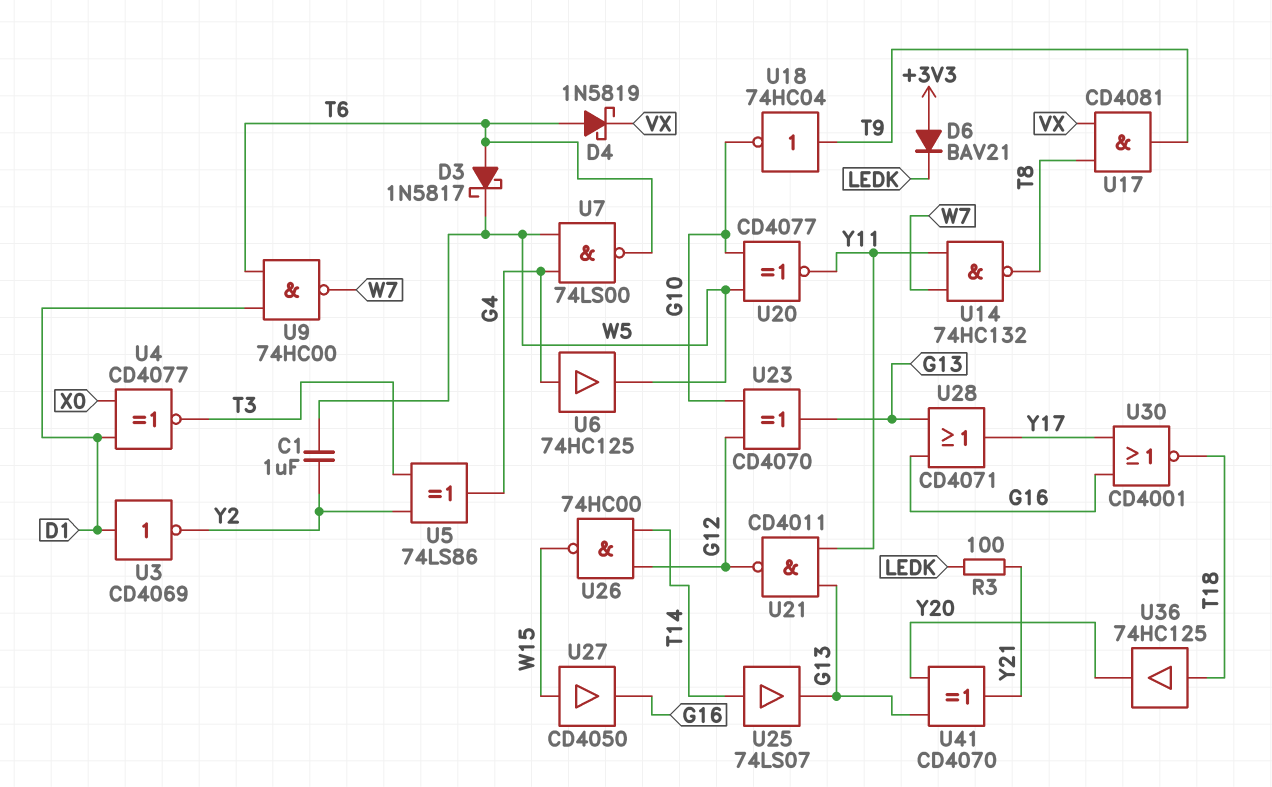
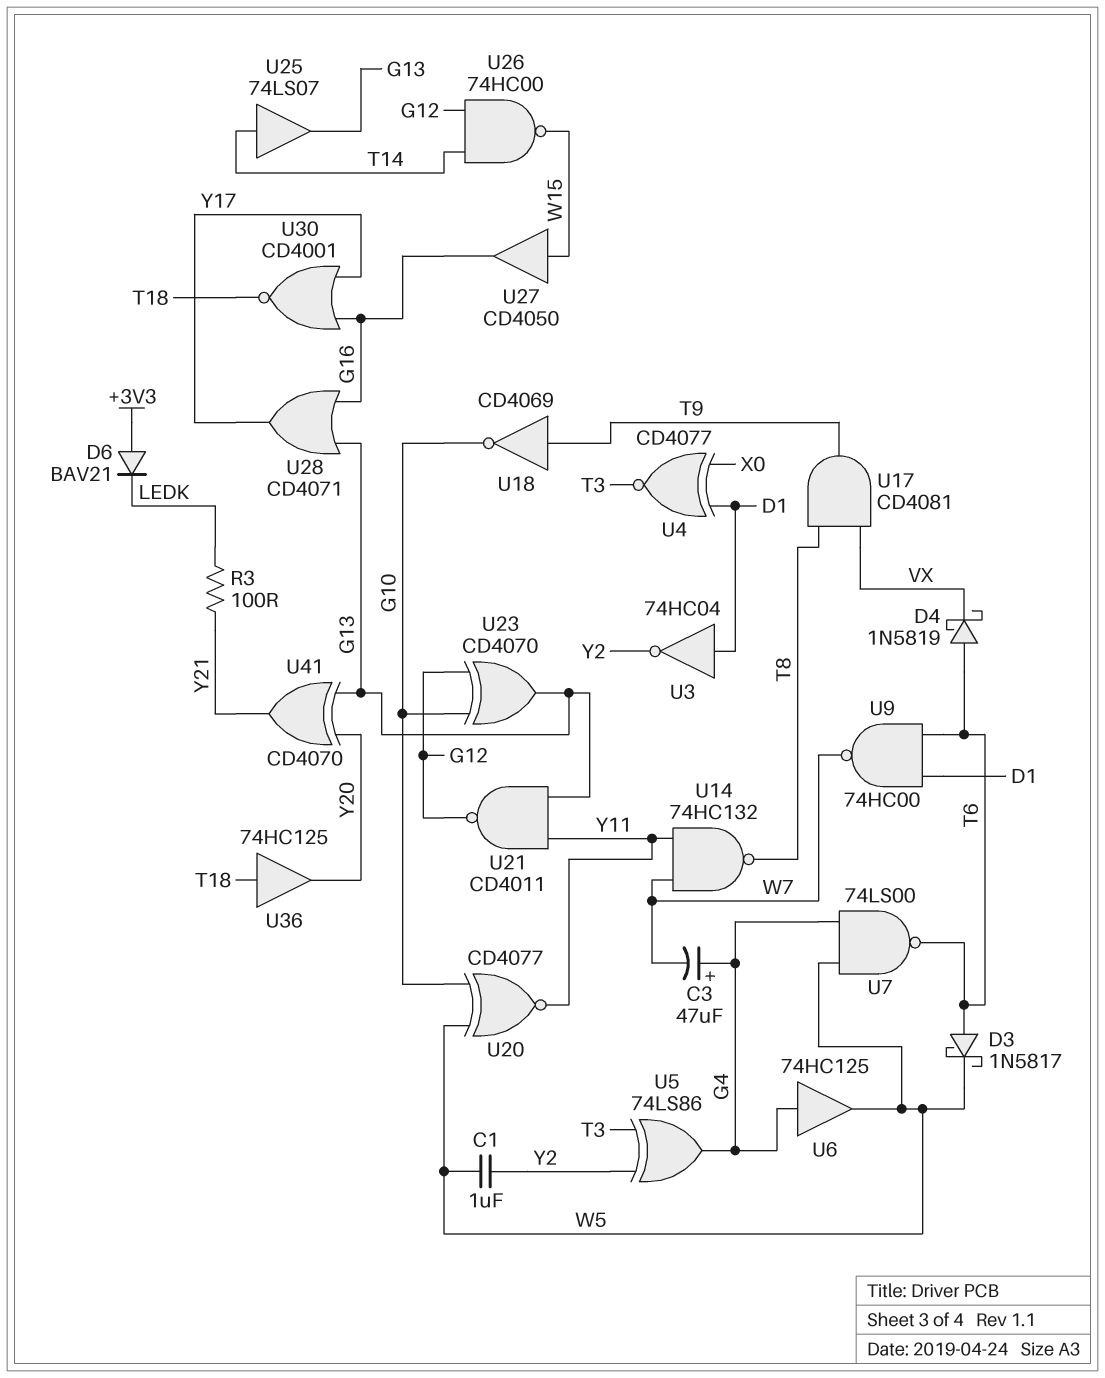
C3: none -> 47uF (plus G4, minus W7)
U3: NOT CD4069 (in D1, out Y2) -> NOT 74HC04 (in D1, out Y2)
U18: NOT 74HC04 (in T9, out G10) -> NOT CD4069 (in T9, out G10)

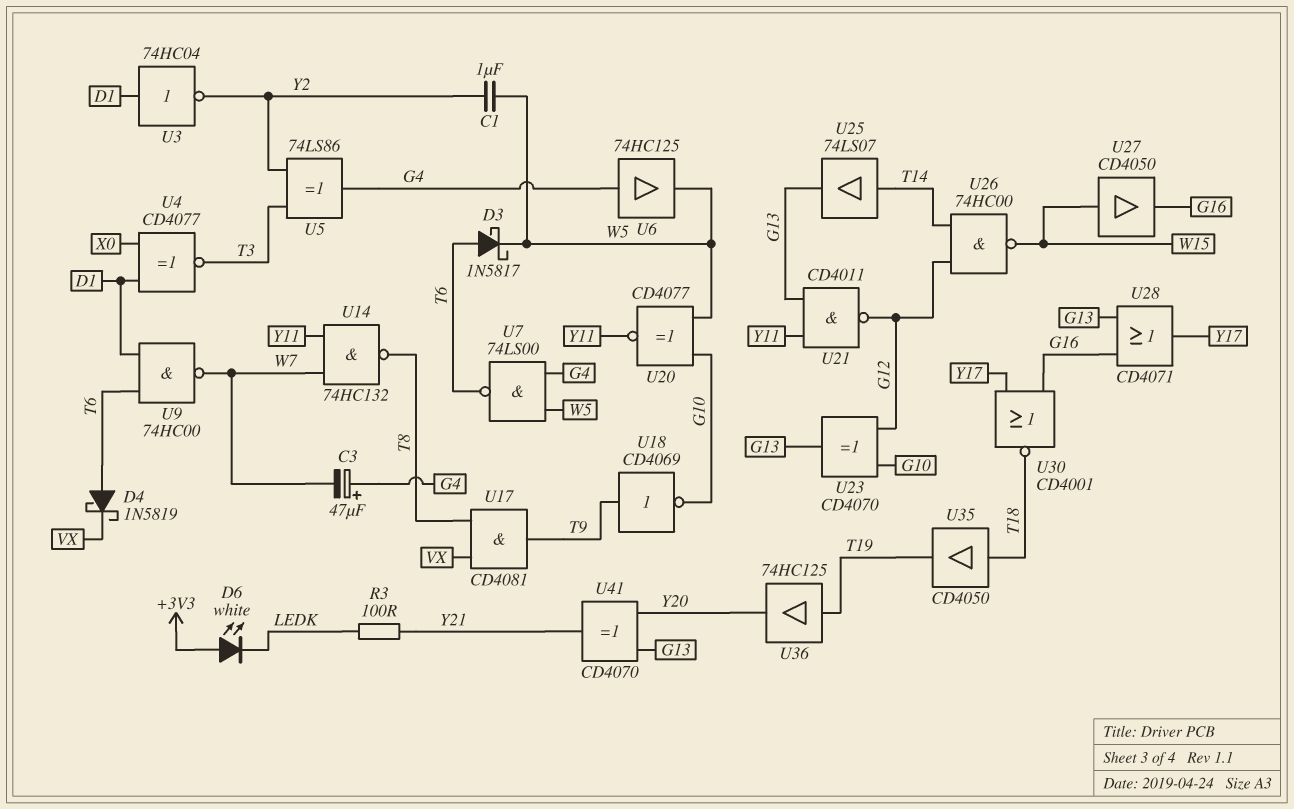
D6: diode BAV21 (A +3V3, K LEDK) -> LED white (A +3V3, K LEDK)
U35: none -> buffer CD4050 (in T18, out T19)
U36: buffer 74HC125 (in T18, out Y20) -> buffer 74HC125 (in T19, out Y20)

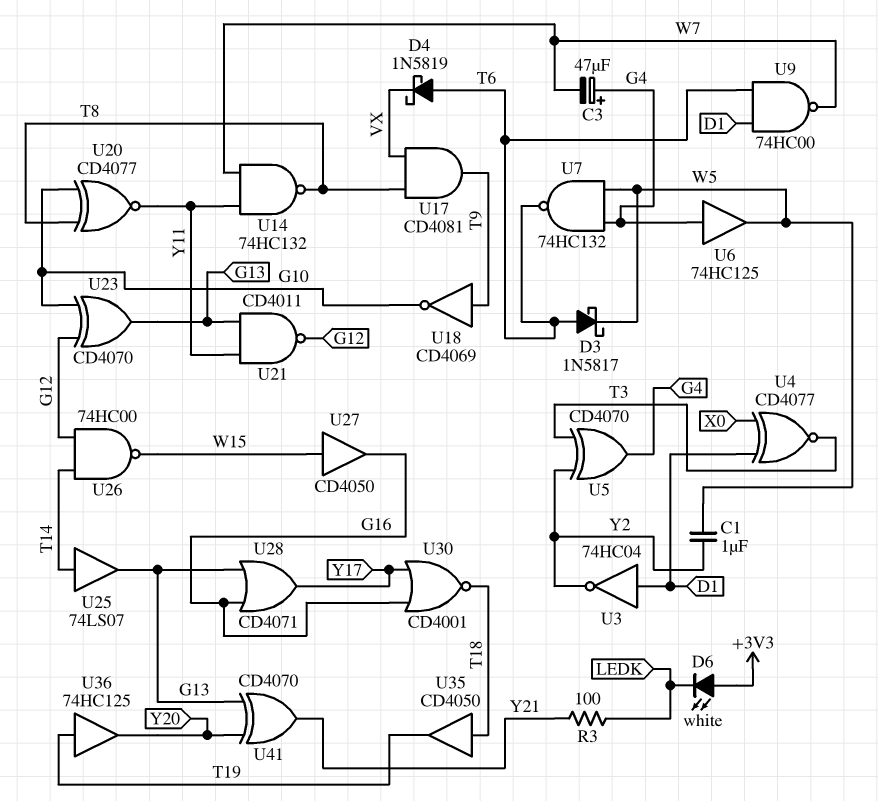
U5: XOR 74LS86 (in T3, in Y2, out G4) -> XOR CD4070 (in T3, in Y2, out G4)
U7: NAND 74LS00 (in G4, in W5, out T6) -> NAND 74HC132 (in G4, in W5, out T6)
U20: XNOR CD4077 (in G10, in W5, out Y11) -> XNOR CD4077 (in G10, in T8, out Y11)

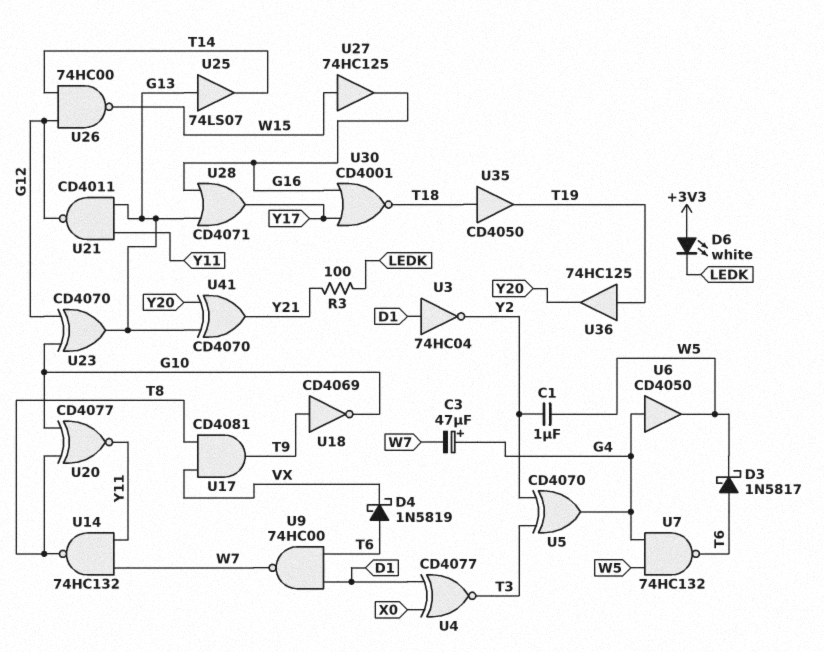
U6: buffer 74HC125 (in G4, out W5) -> buffer CD4050 (in G4, out W5)
U25: buffer 74LS07 (in T14, out G13) -> buffer 74LS07 (in G13, out T14)
U27: buffer CD4050 (in W15, out G16) -> buffer 74HC125 (in W15, out G16)

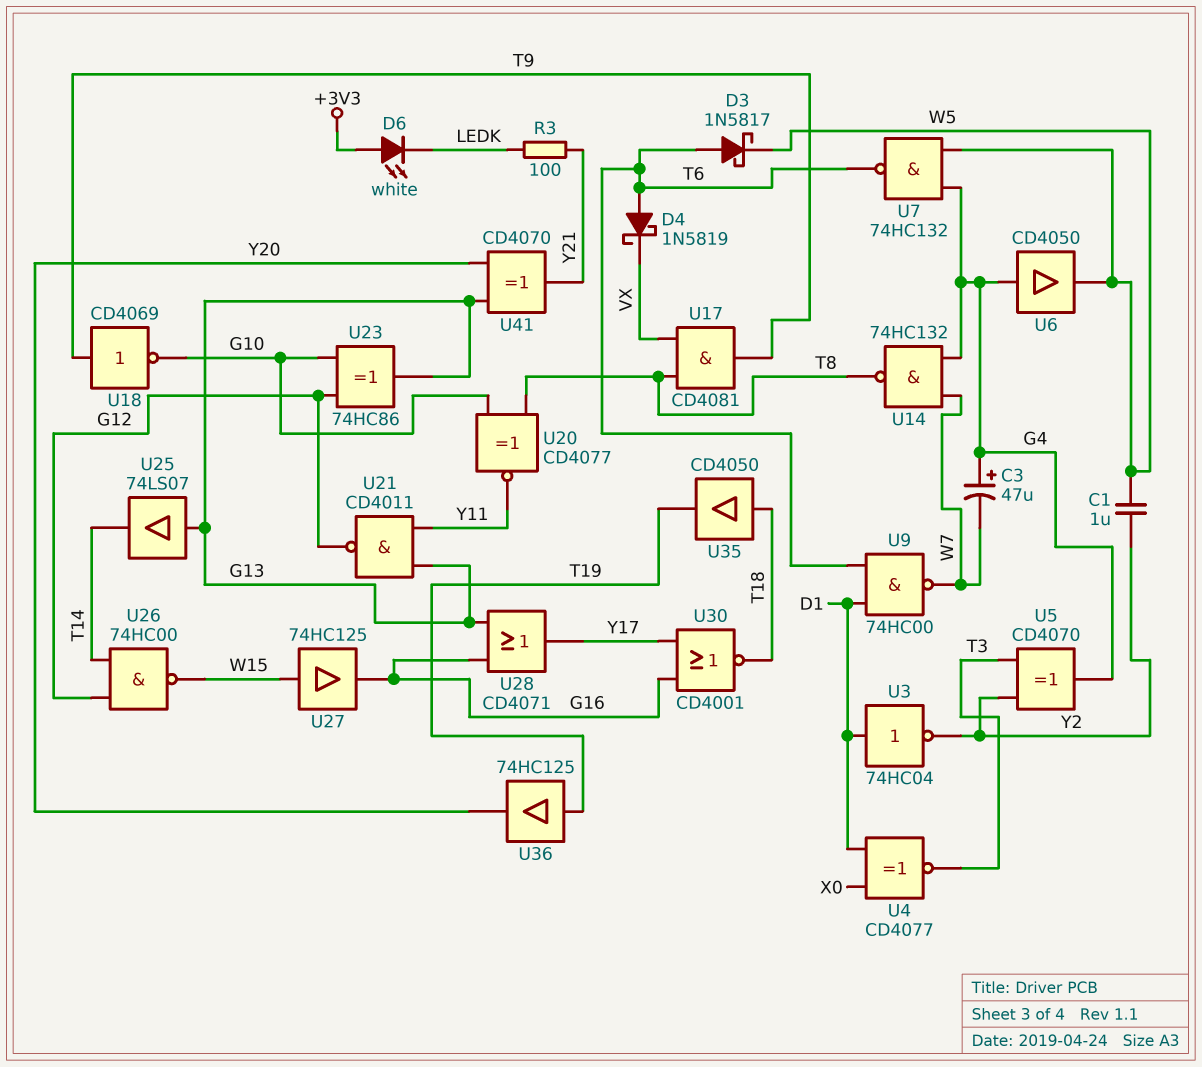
U14: NAND 74HC132 (in W7, in Y11, out T8) -> NAND 74HC132 (in G4, in W7, out T8)
U23: XOR CD4070 (in G10, in G12, out G13) -> XOR 74HC86 (in G10, in G12, out G13)

